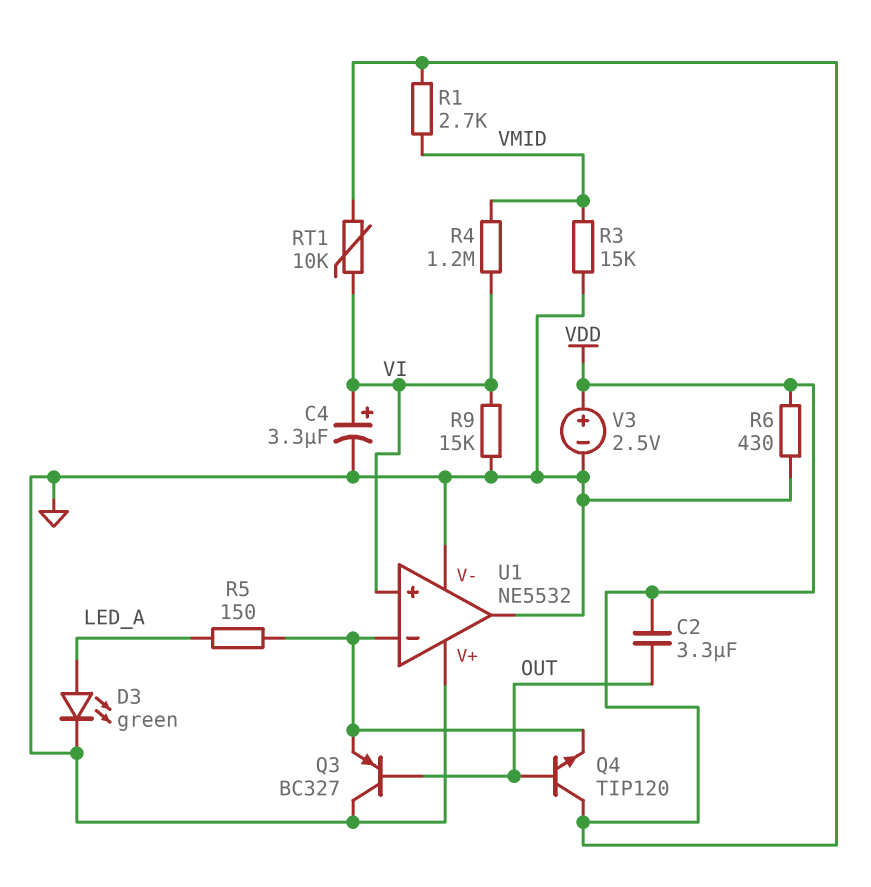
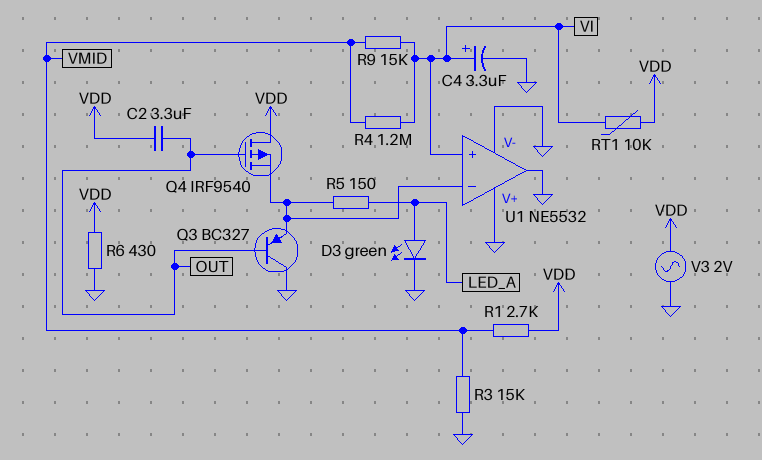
Q4: NPN TIP120 (B OUT, C VDD, E U1/in-) -> PMOS IRF9540 (G OUT, D VDD, S U1/in-)
R9: 15k (GND, VI) -> 15k (VI, VMID)
V3: 2.5V (plus VDD, minus GND) -> AC 2V (GND, VDD)

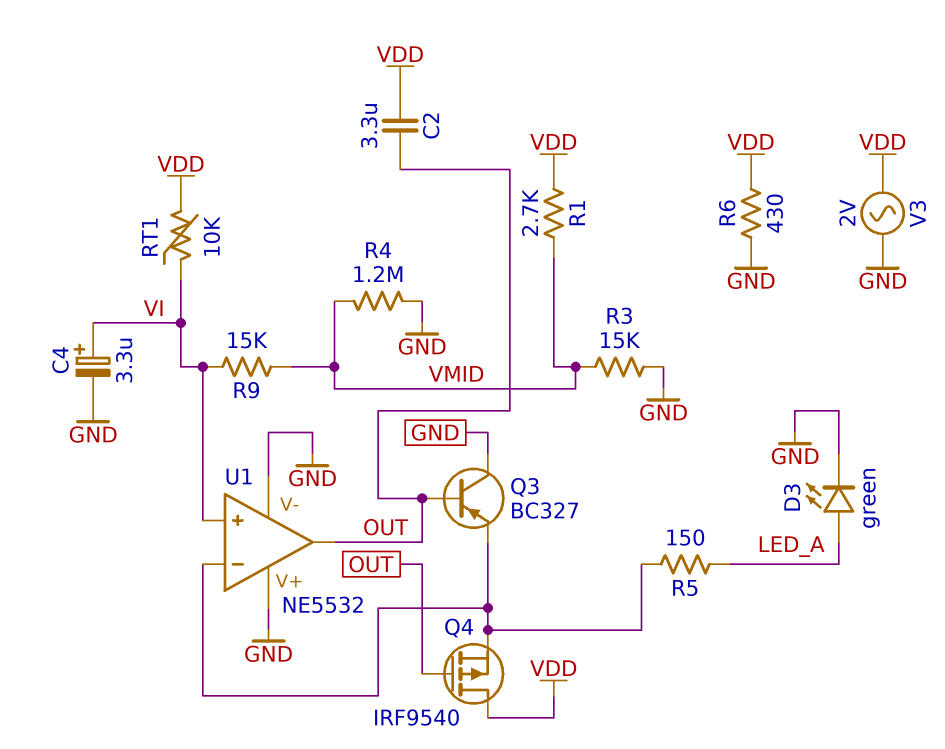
R4: 1.2M (VI, VMID) -> 1.2M (GND, VMID)
U1 pin out: GND -> OUT

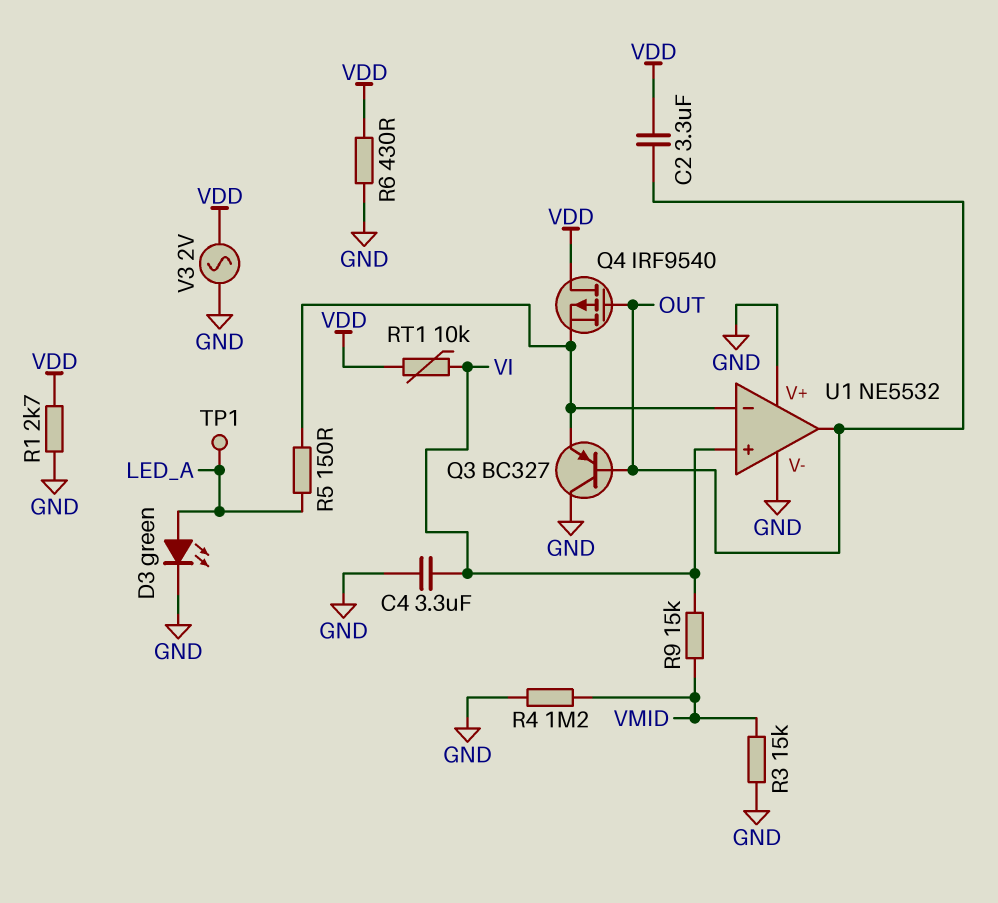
C4: 3.3uF (plus VI, minus GND) -> 3.3uF (GND, VI)
R1: 2.7k (VDD, VMID) -> 2.7k (GND, VDD)
TP1: none -> test point (LED_A)

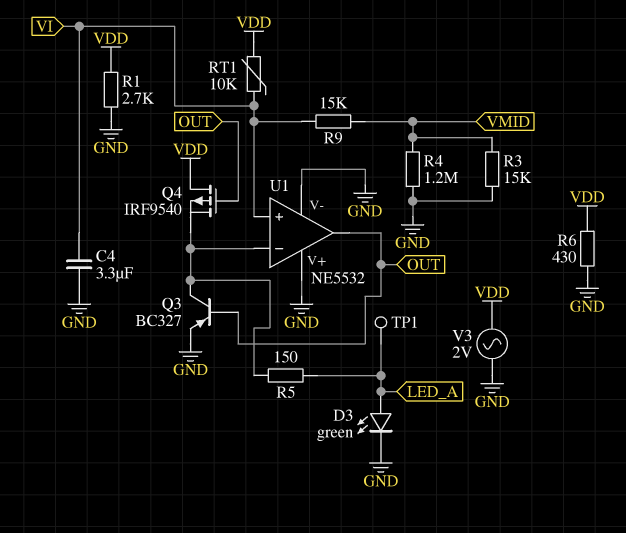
C2: 3.3uF (OUT, VDD) -> none
Q3: PNP BC327 (B OUT, C GND, E U1/in-) -> PNP BC327 (B OUT, C U1/in-, E GND)

